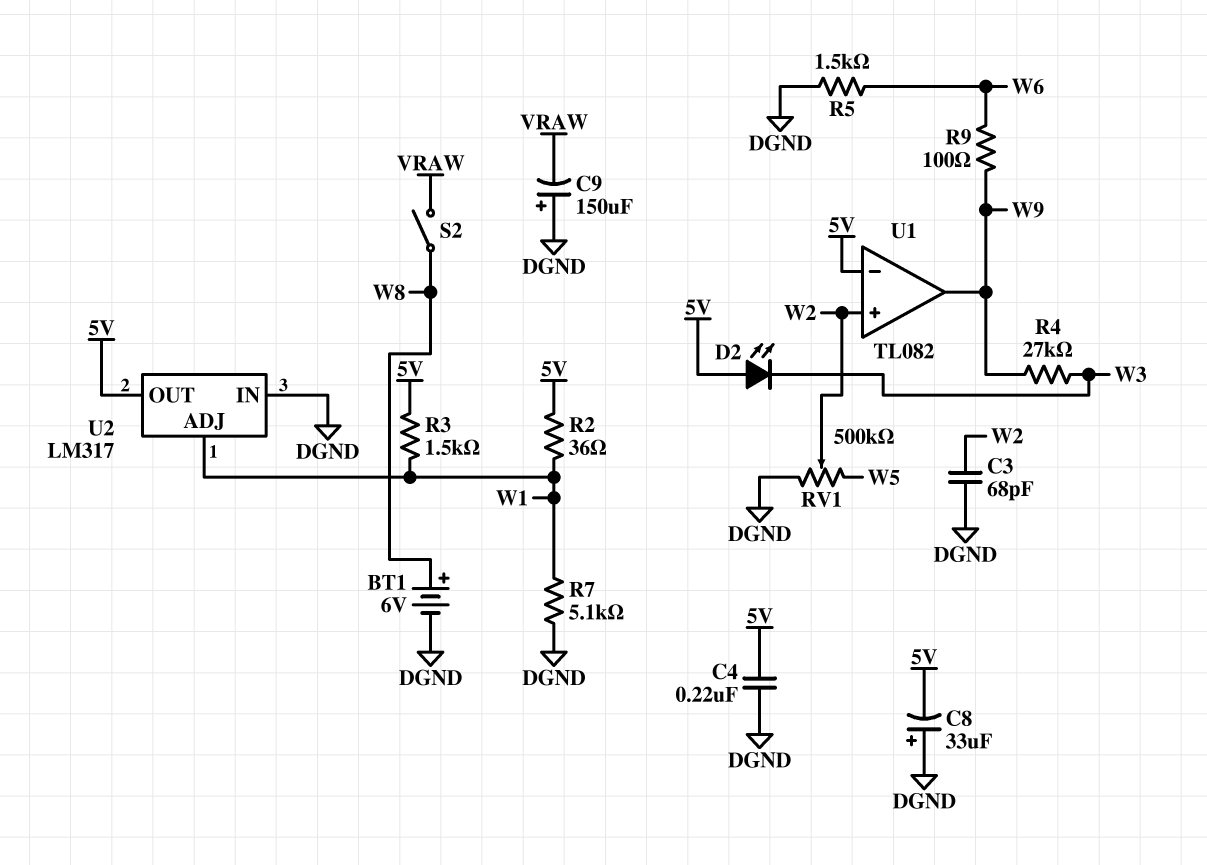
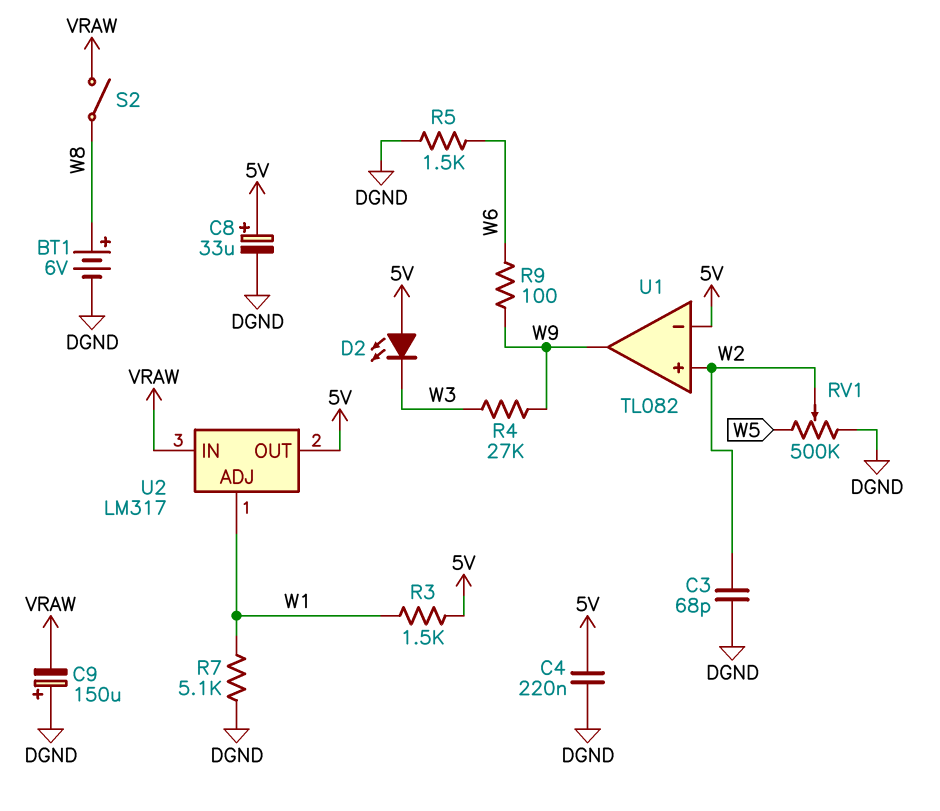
C8: 33uF (plus DGND, minus 5V) -> 33uF (plus 5V, minus DGND)
R2: 36 (5V, W1) -> none
U2 pin IN: DGND -> VRAW

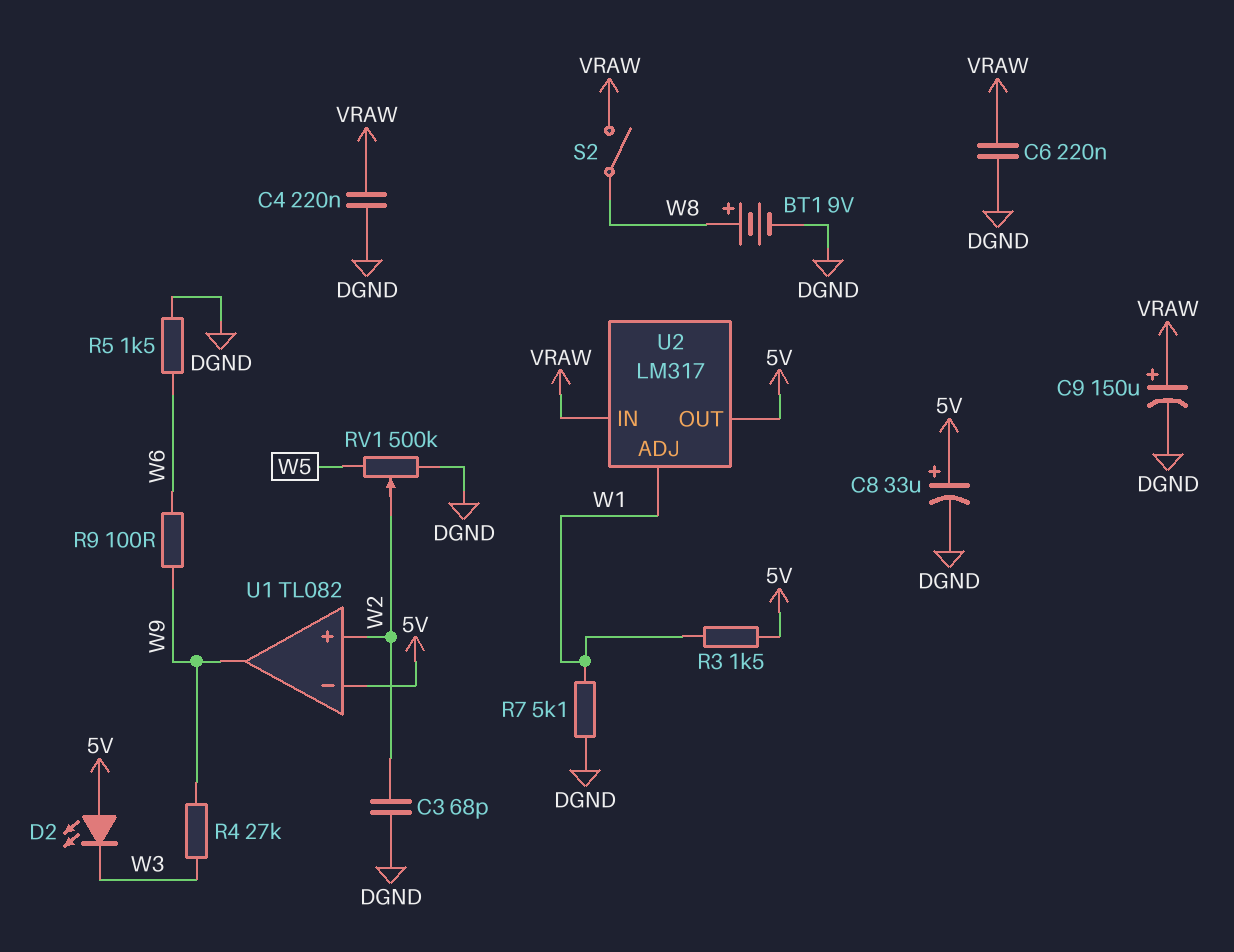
BT1: 6V (plus W8, minus DGND) -> 9V (plus W8, minus DGND)
C4: 220nF (5V, DGND) -> 220nF (DGND, VRAW)
C6: none -> 220nF (DGND, VRAW)
C9: 150uF (plus DGND, minus VRAW) -> 150uF (plus VRAW, minus DGND)

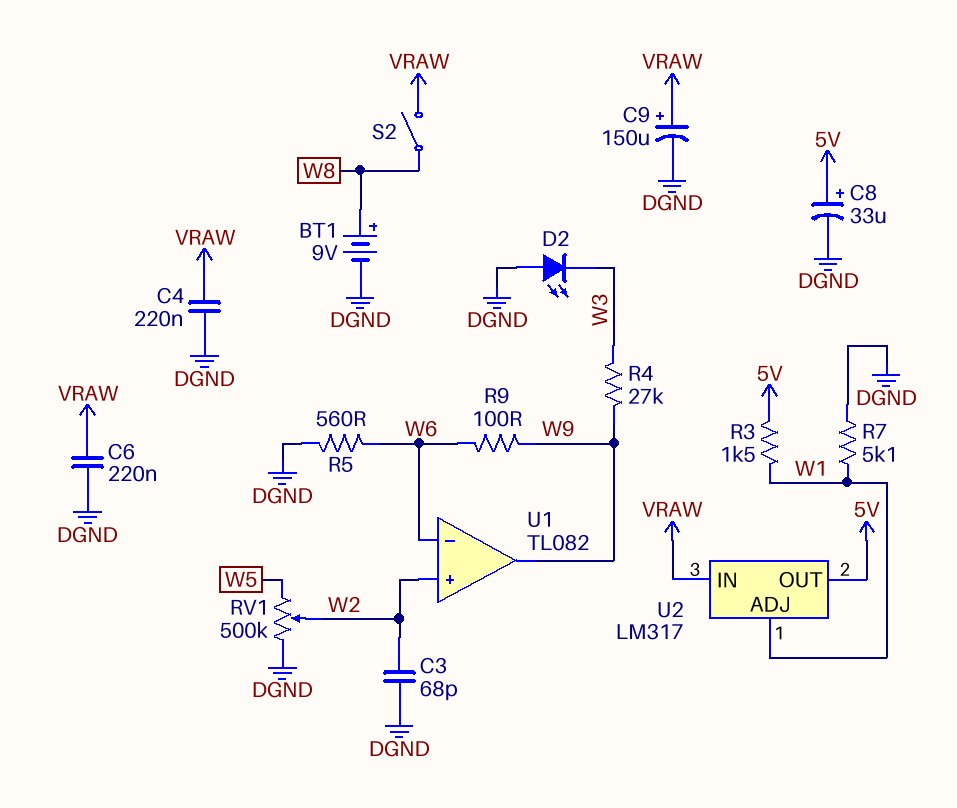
D2: LED (A 5V, K W3) -> LED (A DGND, K W3)
R5: 1.5k (DGND, W6) -> 560 (DGND, W6)
U1 pin in-: 5V -> W6

